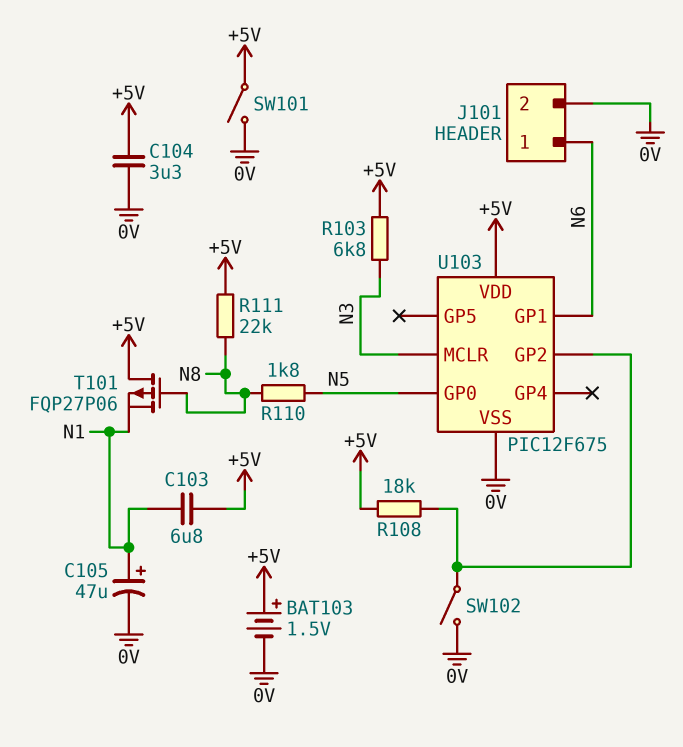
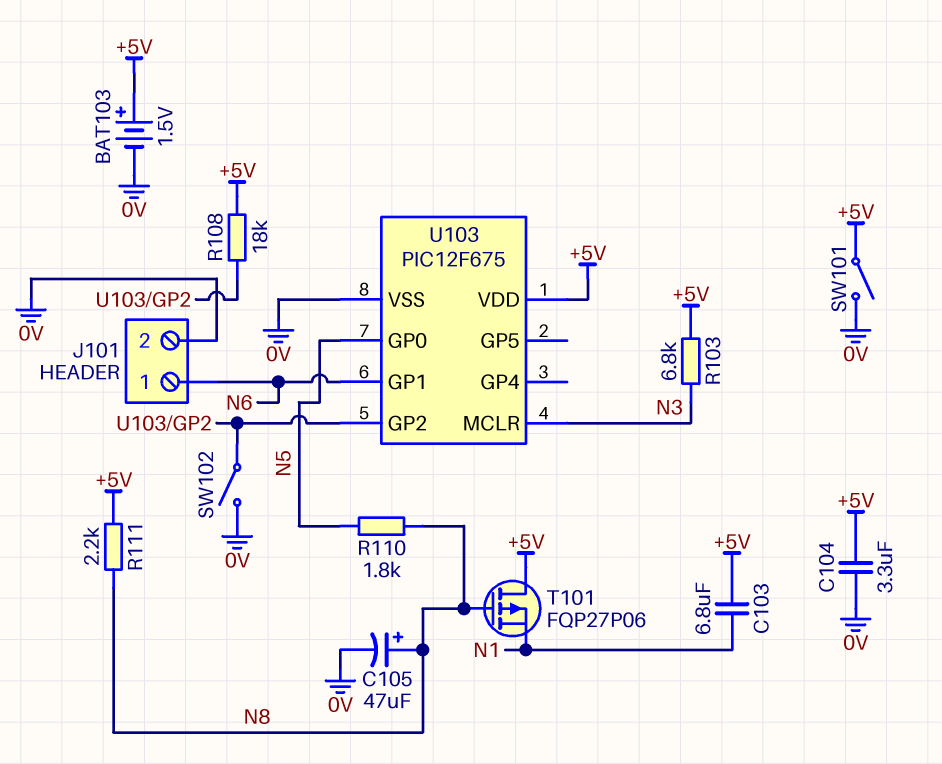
C105: 47uF (plus N1, minus 0V) -> 47uF (plus N8, minus 0V)
R111: 22k (+5V, N8) -> 2.2k (+5V, N8)

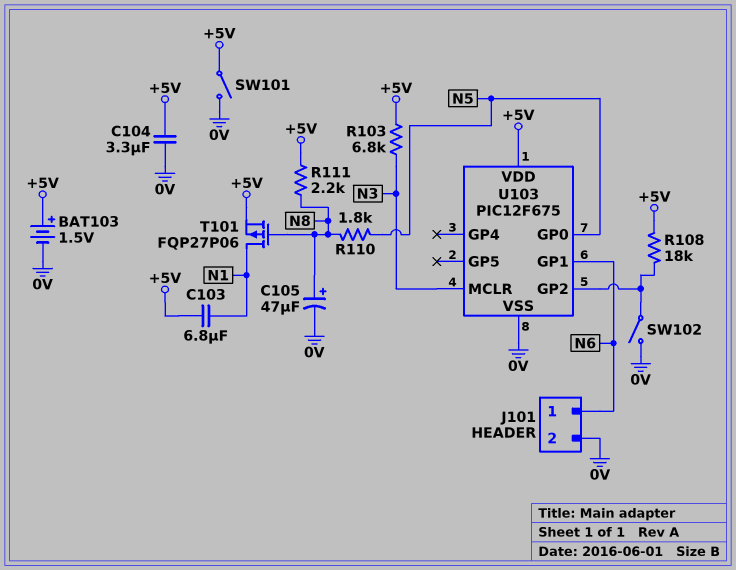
T101: PMOS FQP27P06 (G N8, D +5V, S N1) -> PMOS FQP27P06 (G N8, D N1, S +5V)

